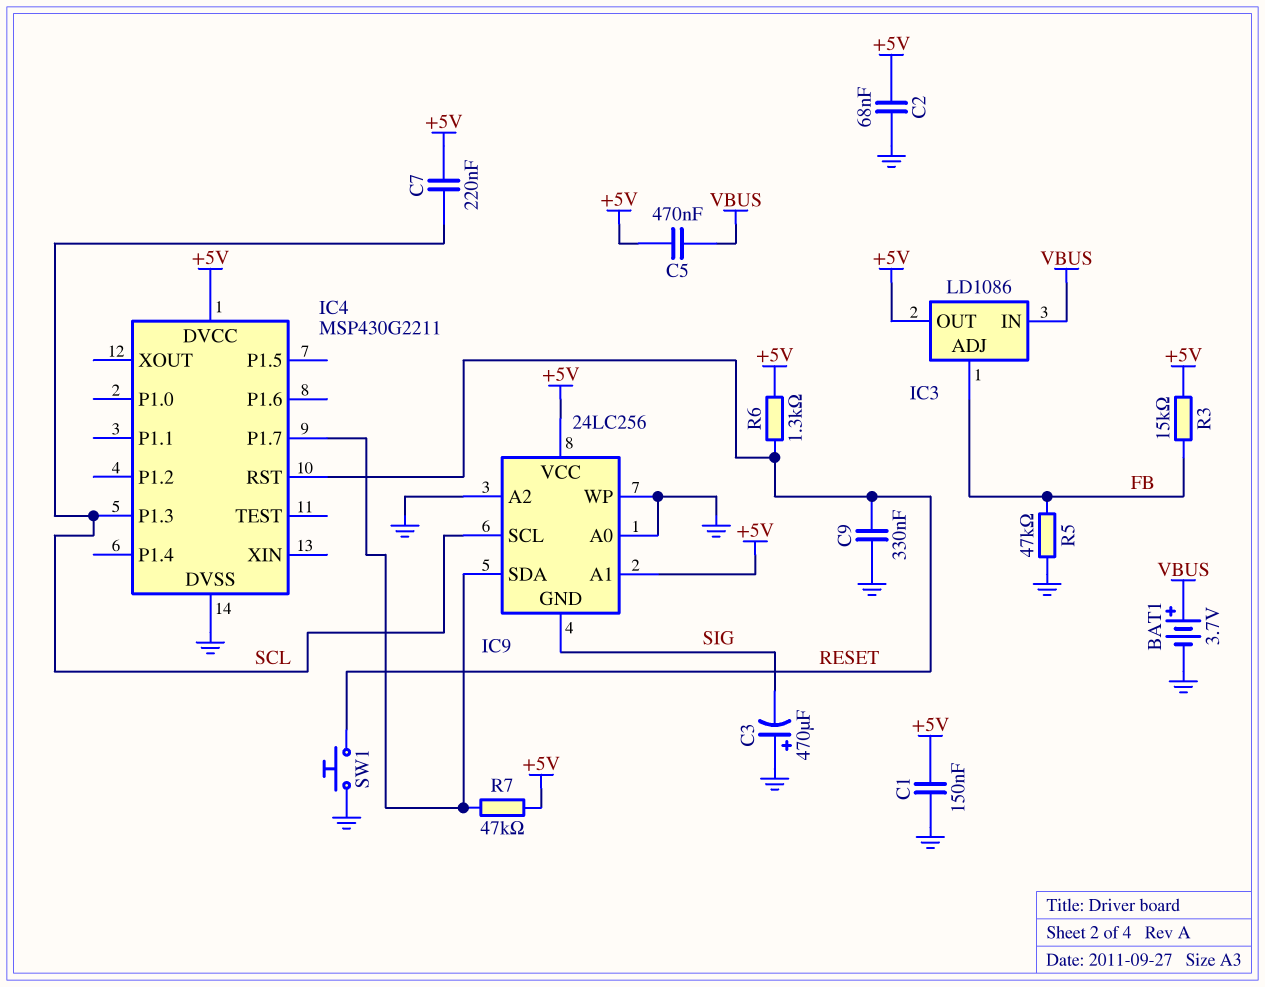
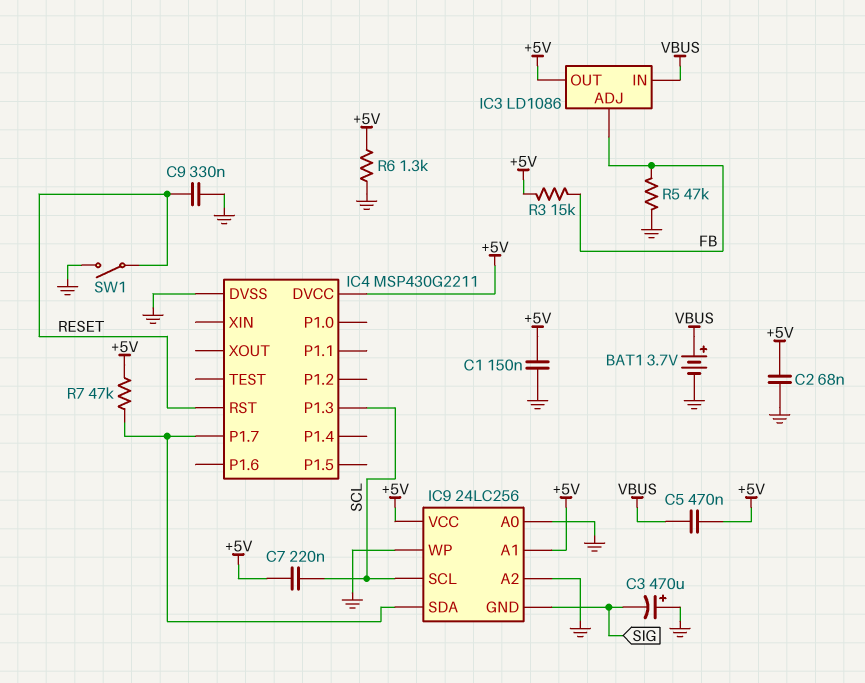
R6: 1.3k (+5V, RESET) -> 1.3k (+5V, GND)
SW1: button (GND, RESET) -> switch (GND, RESET)

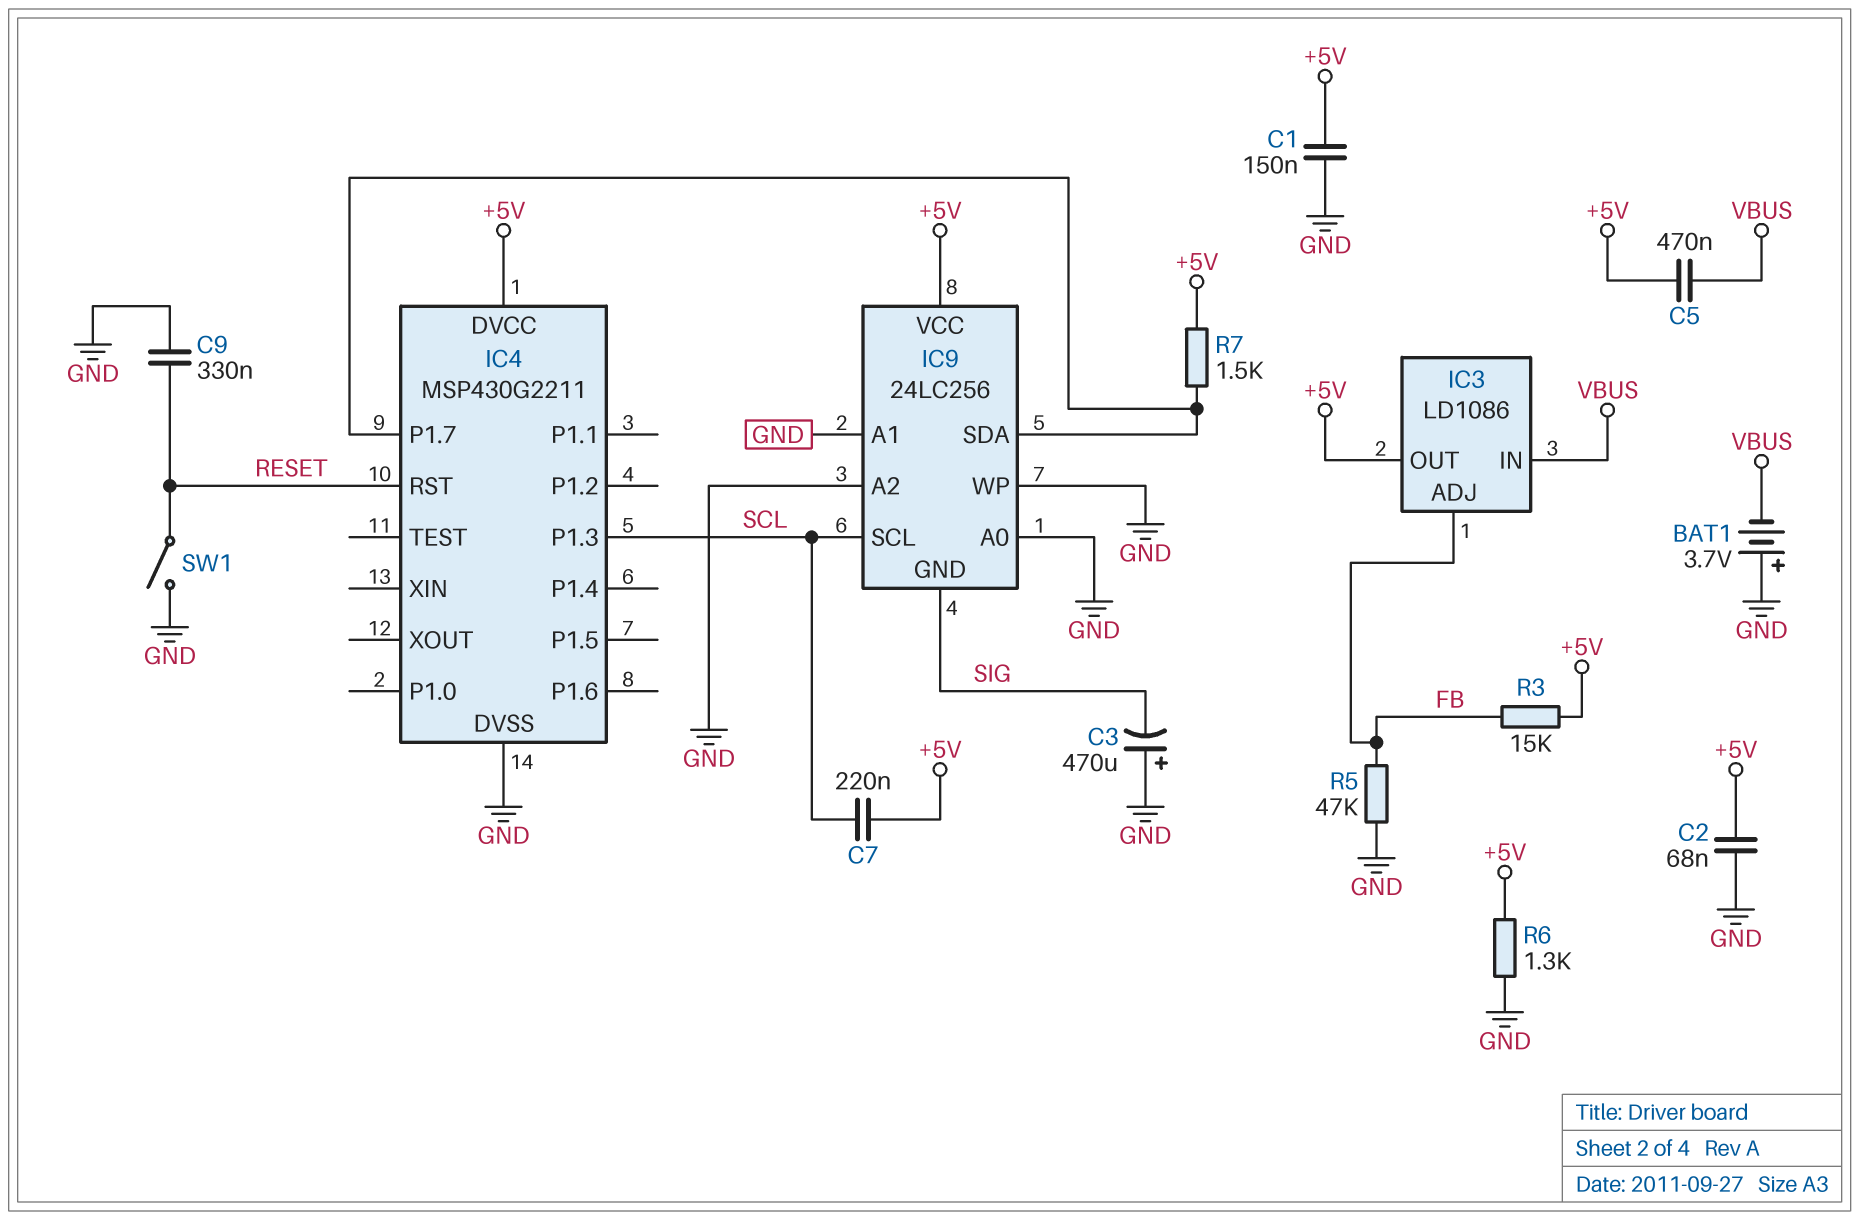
BAT1: 3.7V (plus VBUS, minus GND) -> 3.7V (plus GND, minus VBUS)
IC9 pin A1: +5V -> GND
R7: 47k (+5V, IC4/P1.7) -> 1.5k (+5V, IC4/P1.7)

